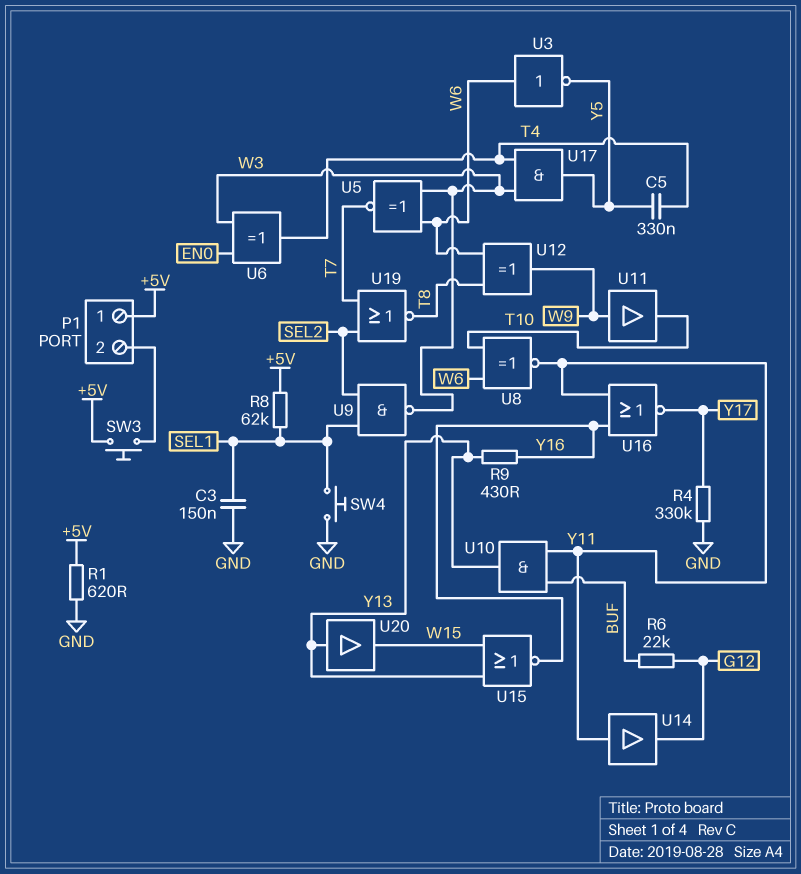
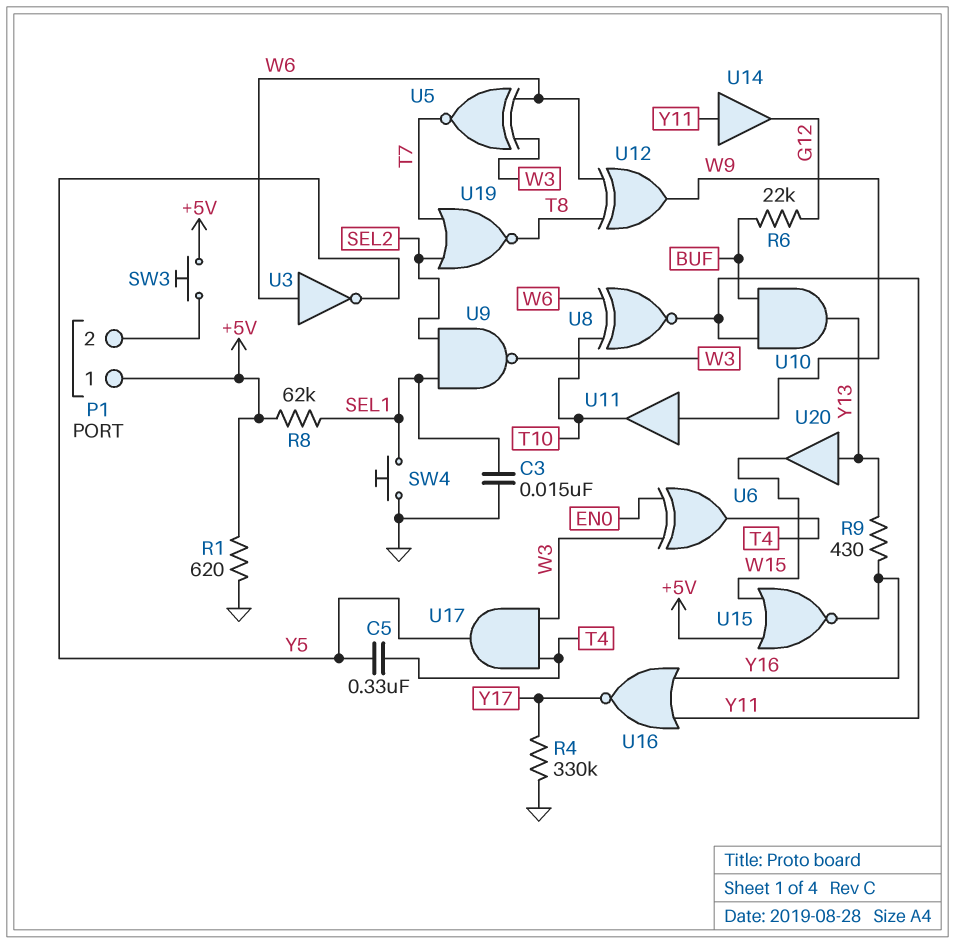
C3: 150nF (GND, SEL1) -> 15nF (GND, SEL1)
U15: NOR (in W15, in Y13, out Y16) -> NOR (in +5V, in W15, out Y16)

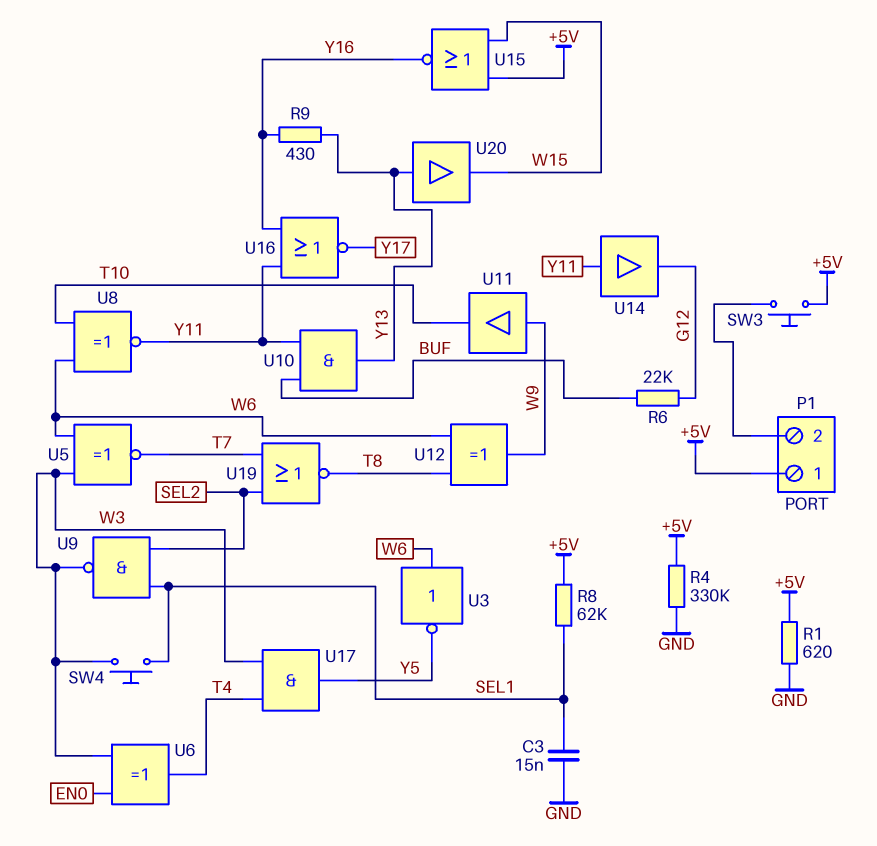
C5: 330nF (T4, Y5) -> none
R4: 330k (GND, Y17) -> 330k (+5V, GND)
SW4: button (GND, SEL1) -> button (SEL1, W3)

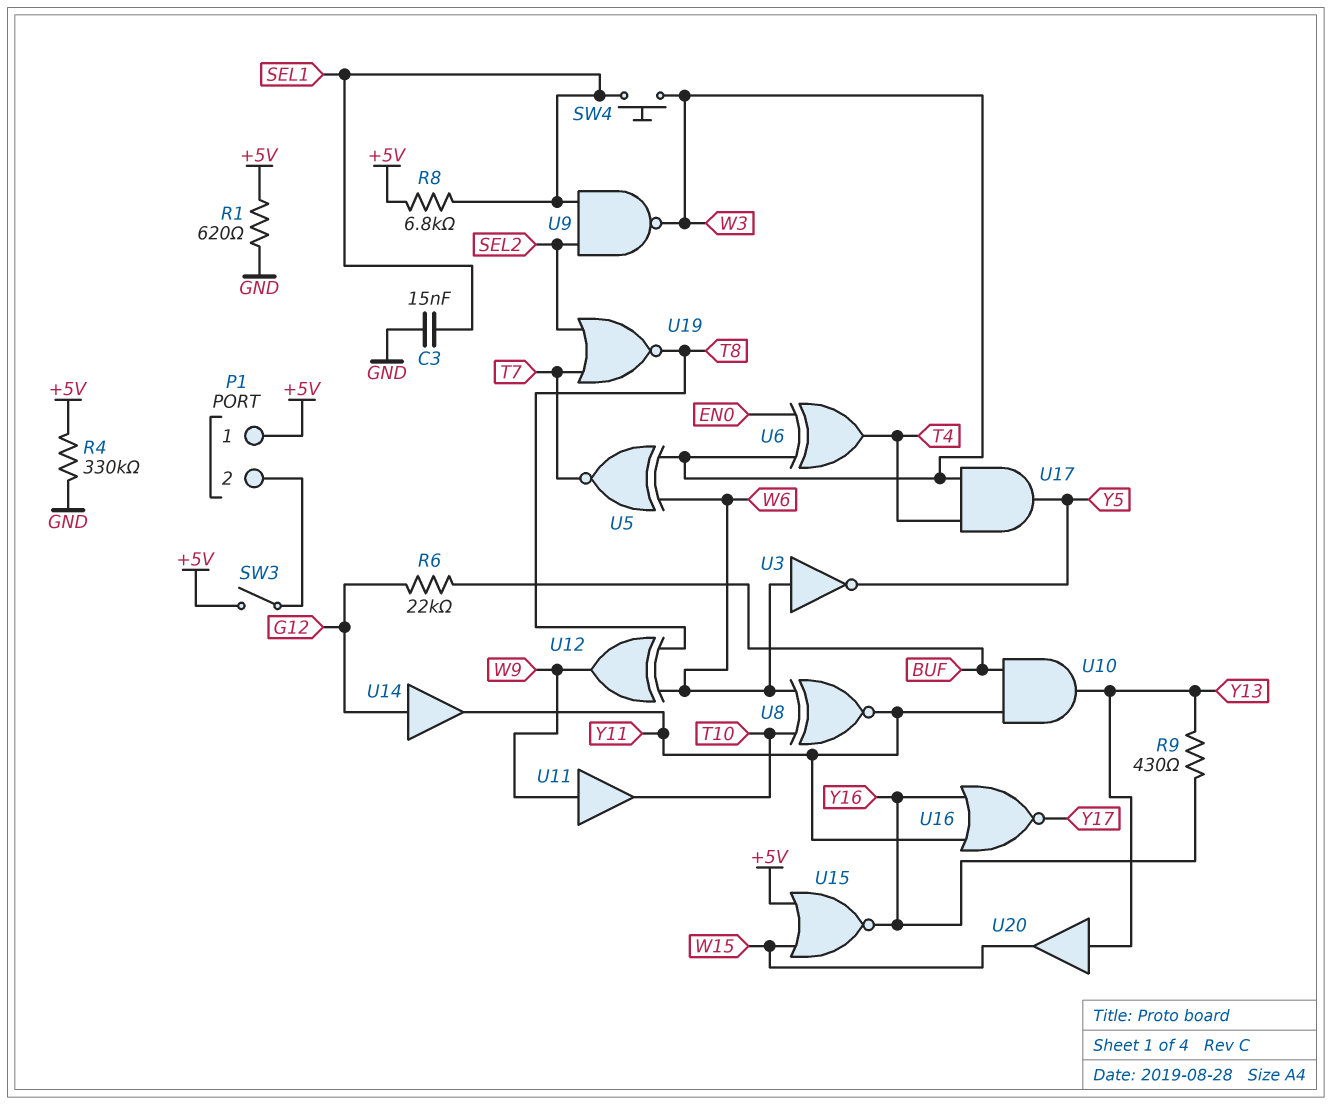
R8: 62k (+5V, SEL1) -> 6.8k (+5V, SEL1)
SW3: button (+5V, P1/2) -> switch (+5V, P1/2)
U14: buffer (in Y11, out G12) -> buffer (in G12, out Y11)

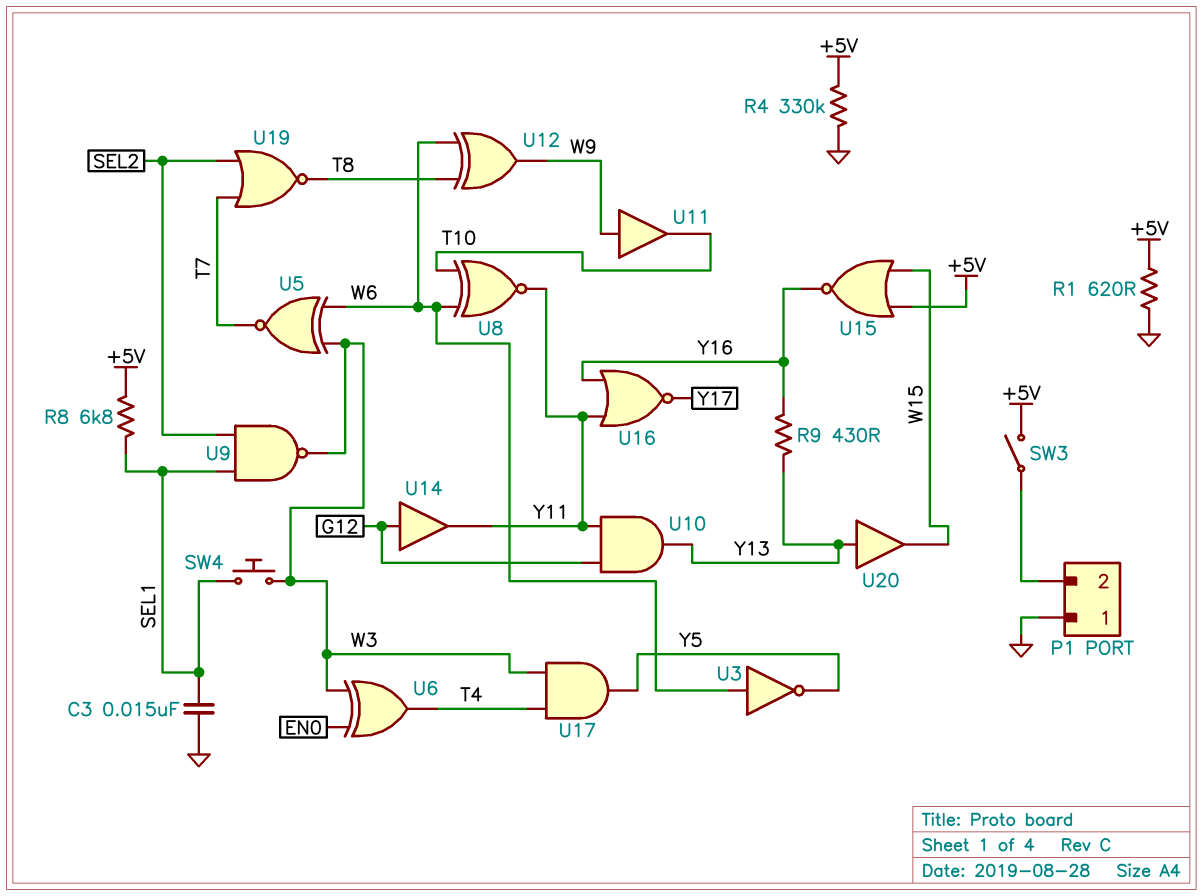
P1 pin 1: +5V -> GND
R6: 22k (BUF, G12) -> none
U10: AND (in BUF, in Y11, out Y13) -> AND (in G12, in Y11, out Y13)

